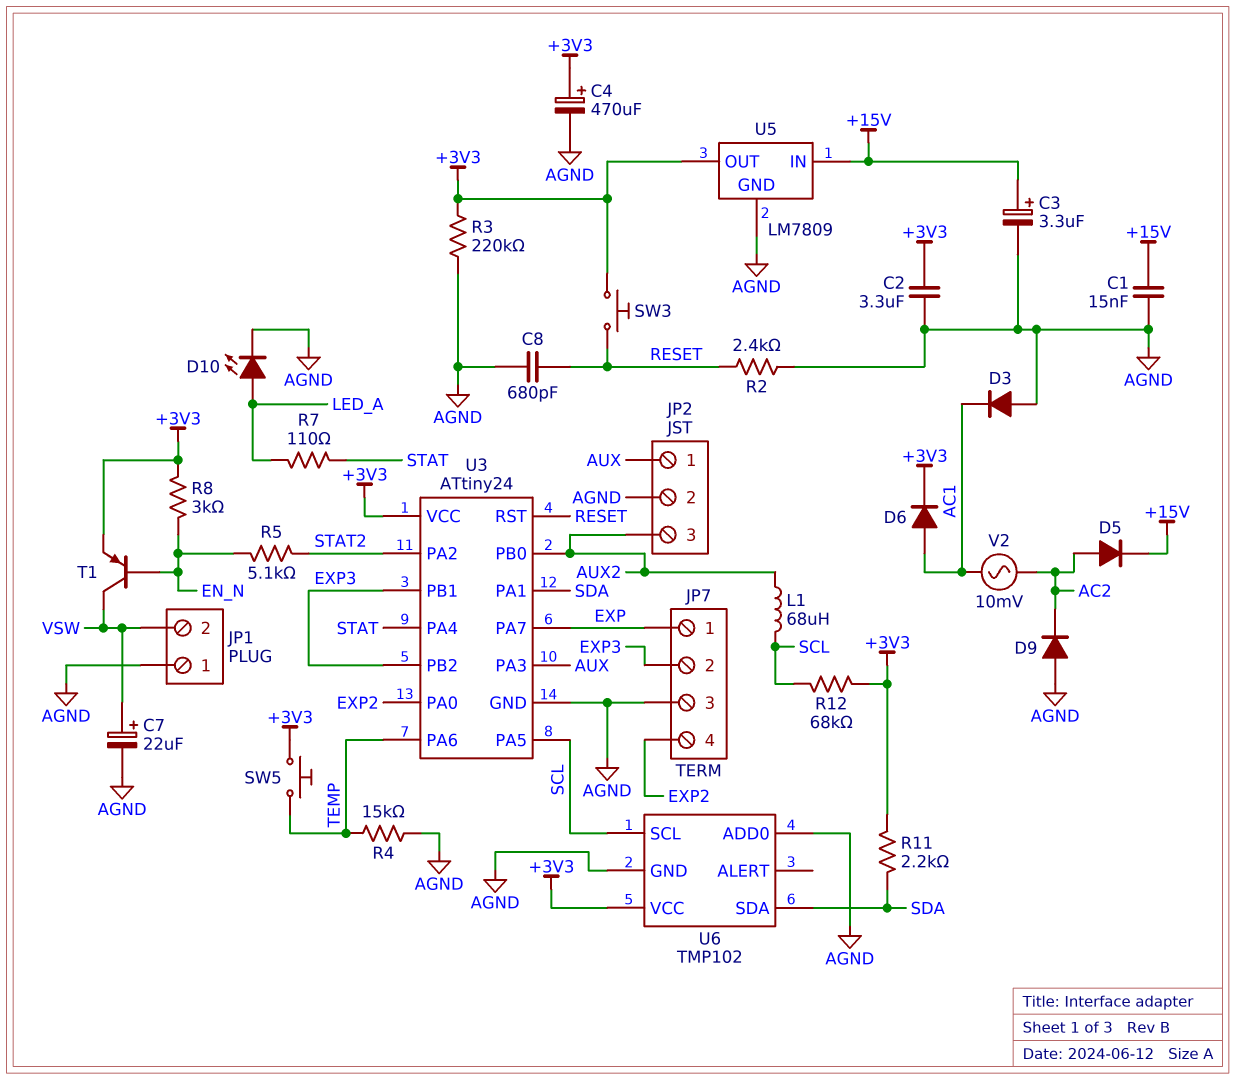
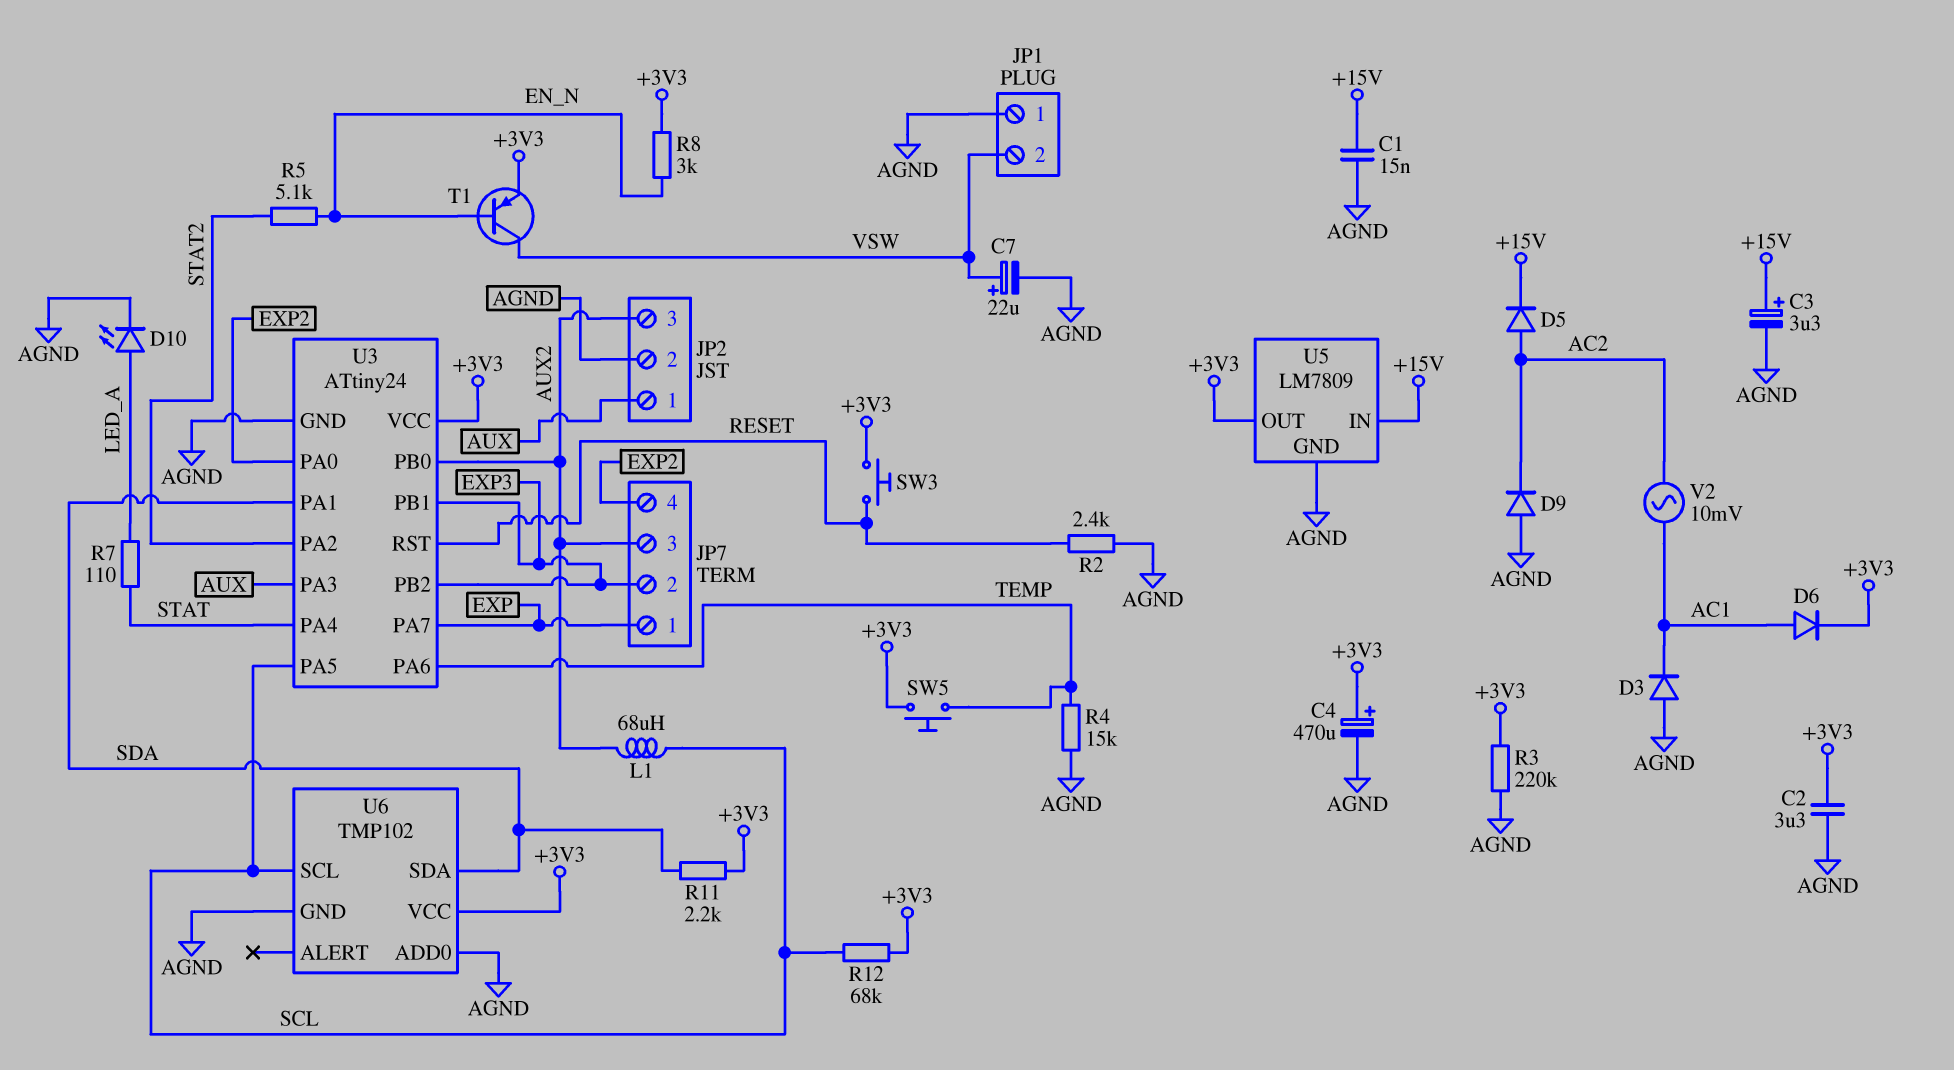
C8: 680pF (AGND, RESET) -> none
JP7 pin 3: AGND -> AUX2

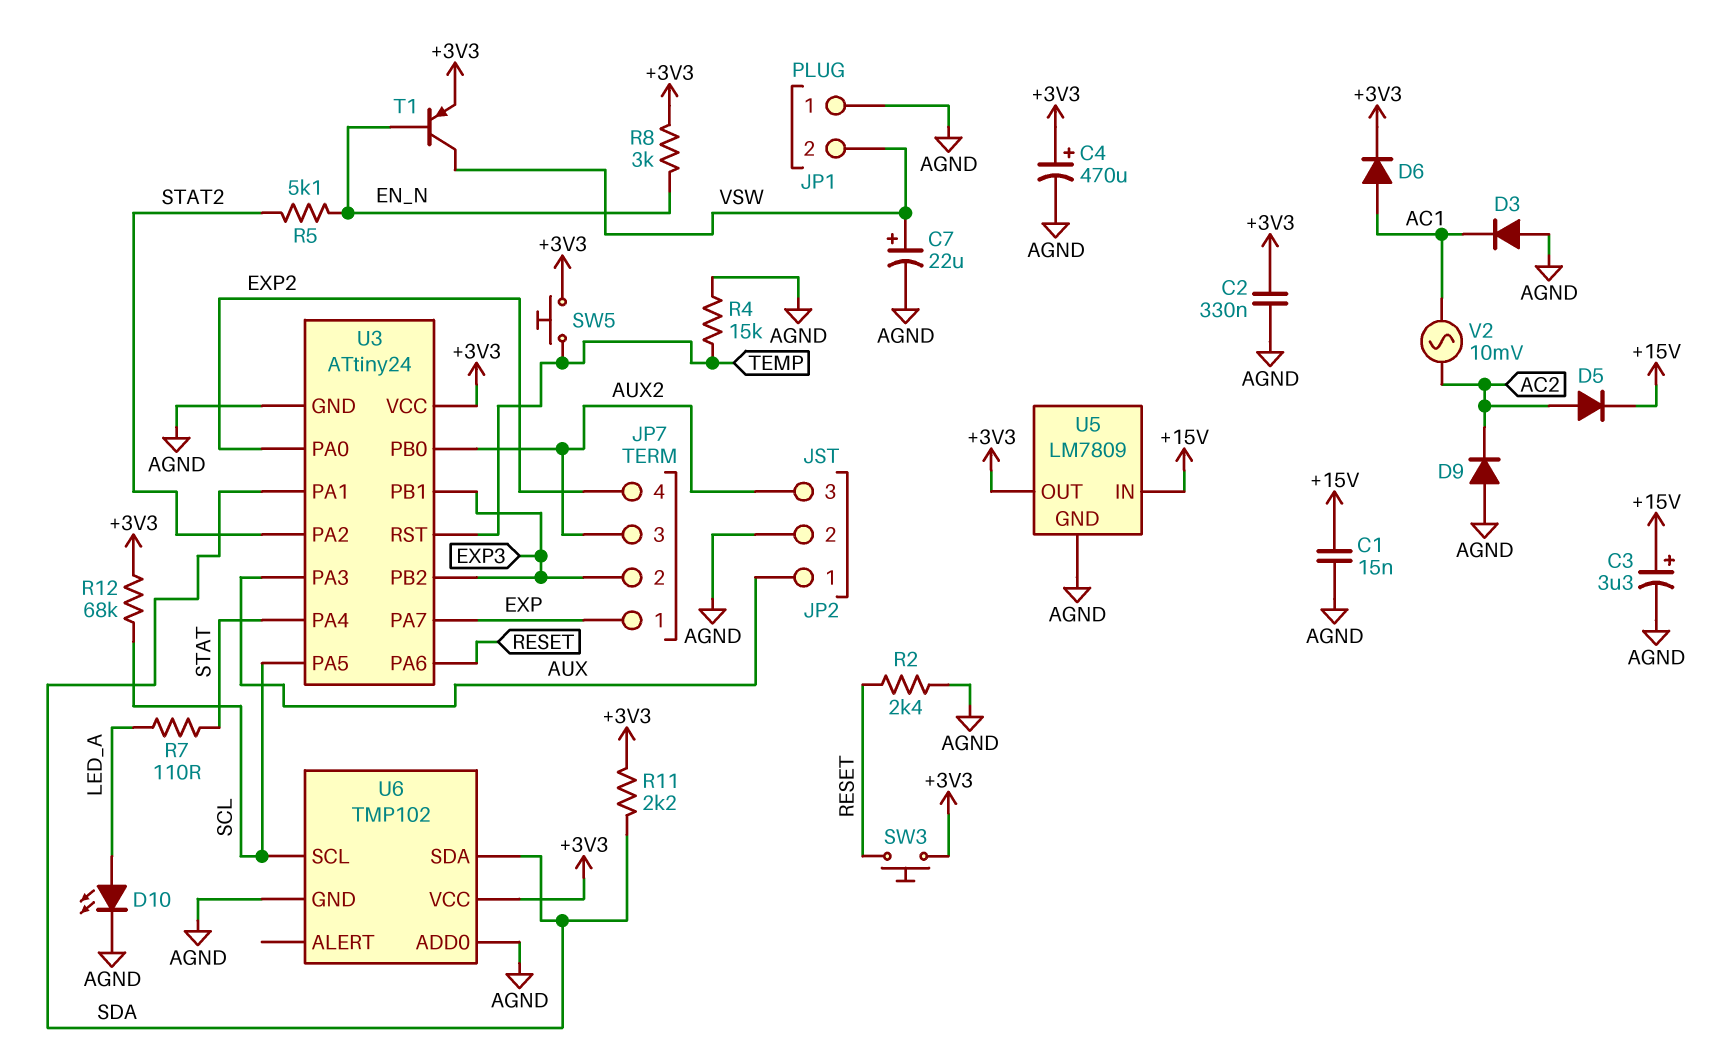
C2: 3.3uF (+3V3, AGND) -> 330nF (+3V3, AGND)
L1: 68uH (AUX2, SCL) -> none
R3: 220k (+3V3, AGND) -> none
U3 pin PA6: TEMP -> RESET
U3 pin RST: RESET -> TEMP

